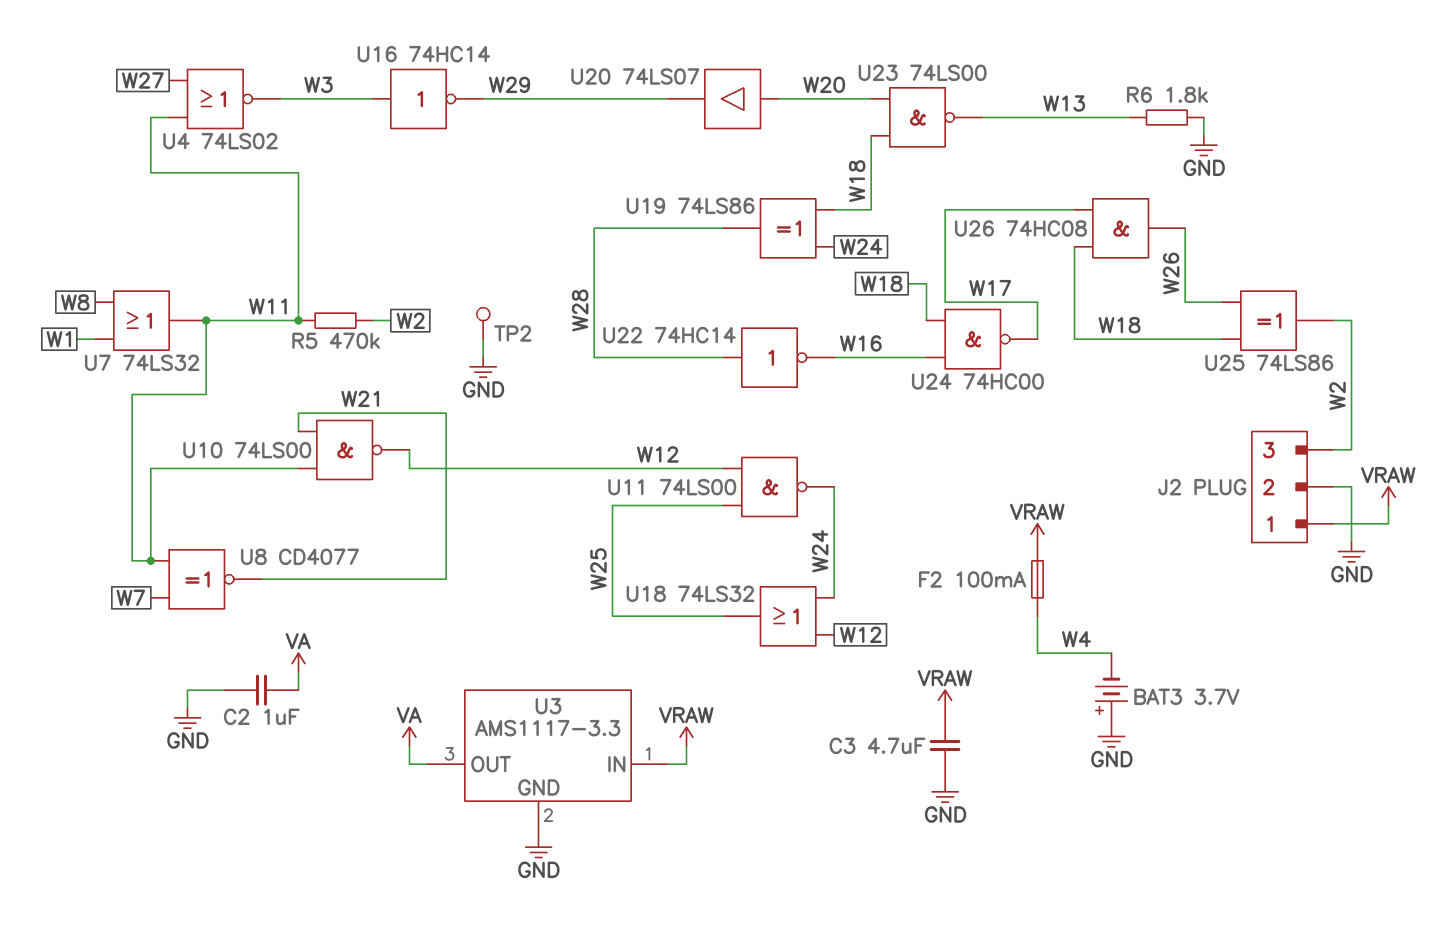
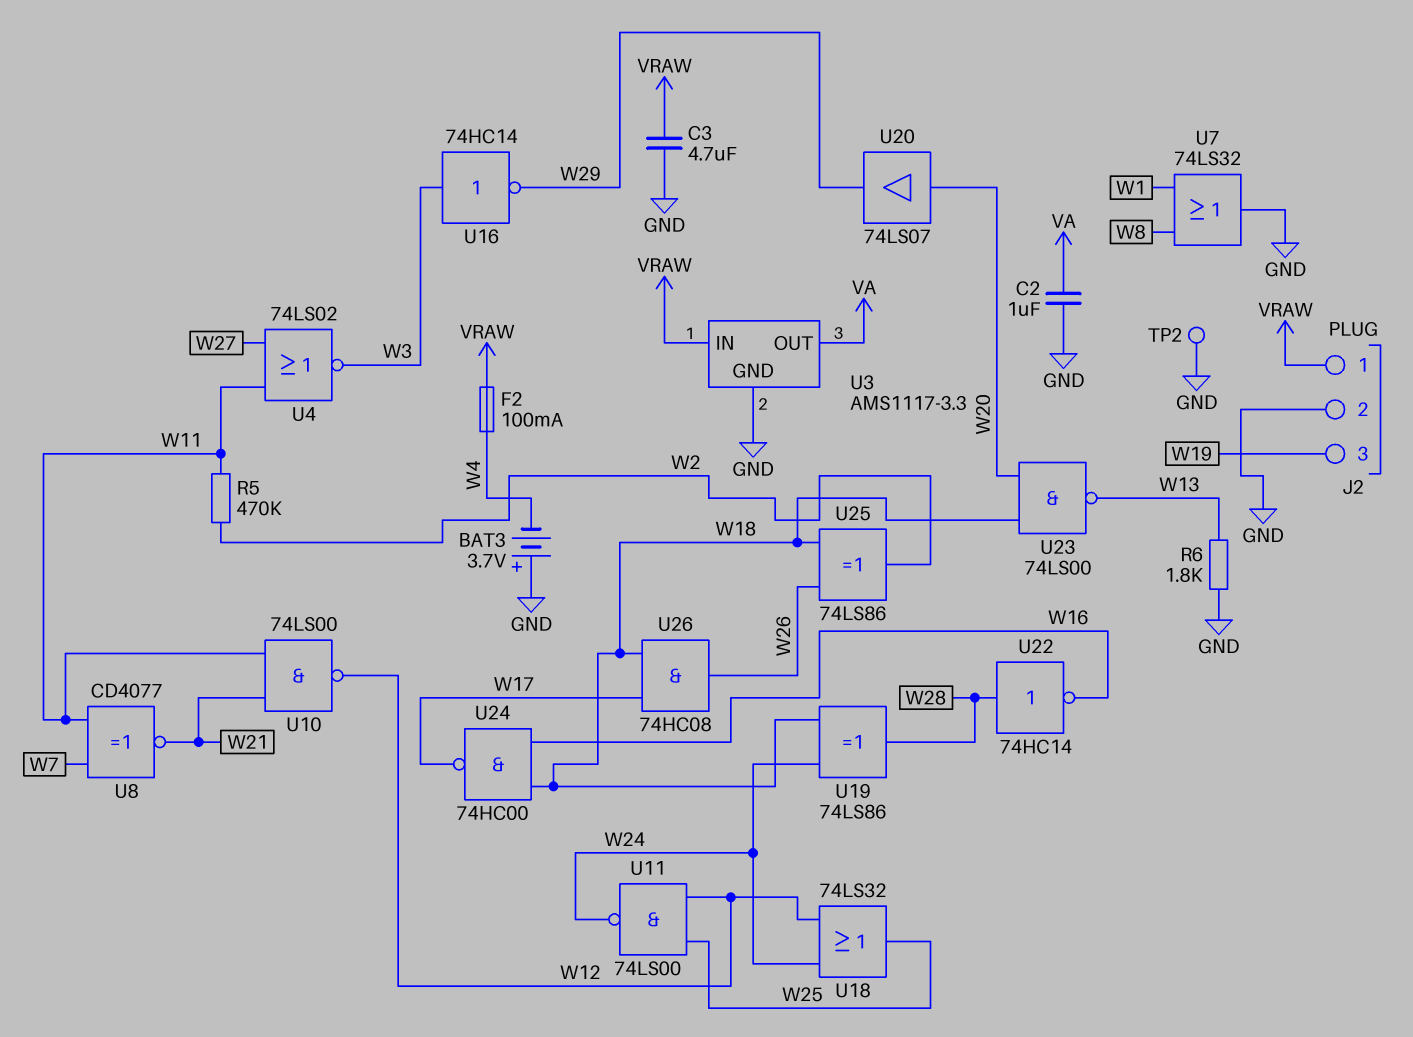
J2 pin 3: W2 -> W19
U7: OR 74LS32 (in W1, in W8, out W11) -> OR 74LS32 (in W1, in W8, out GND)

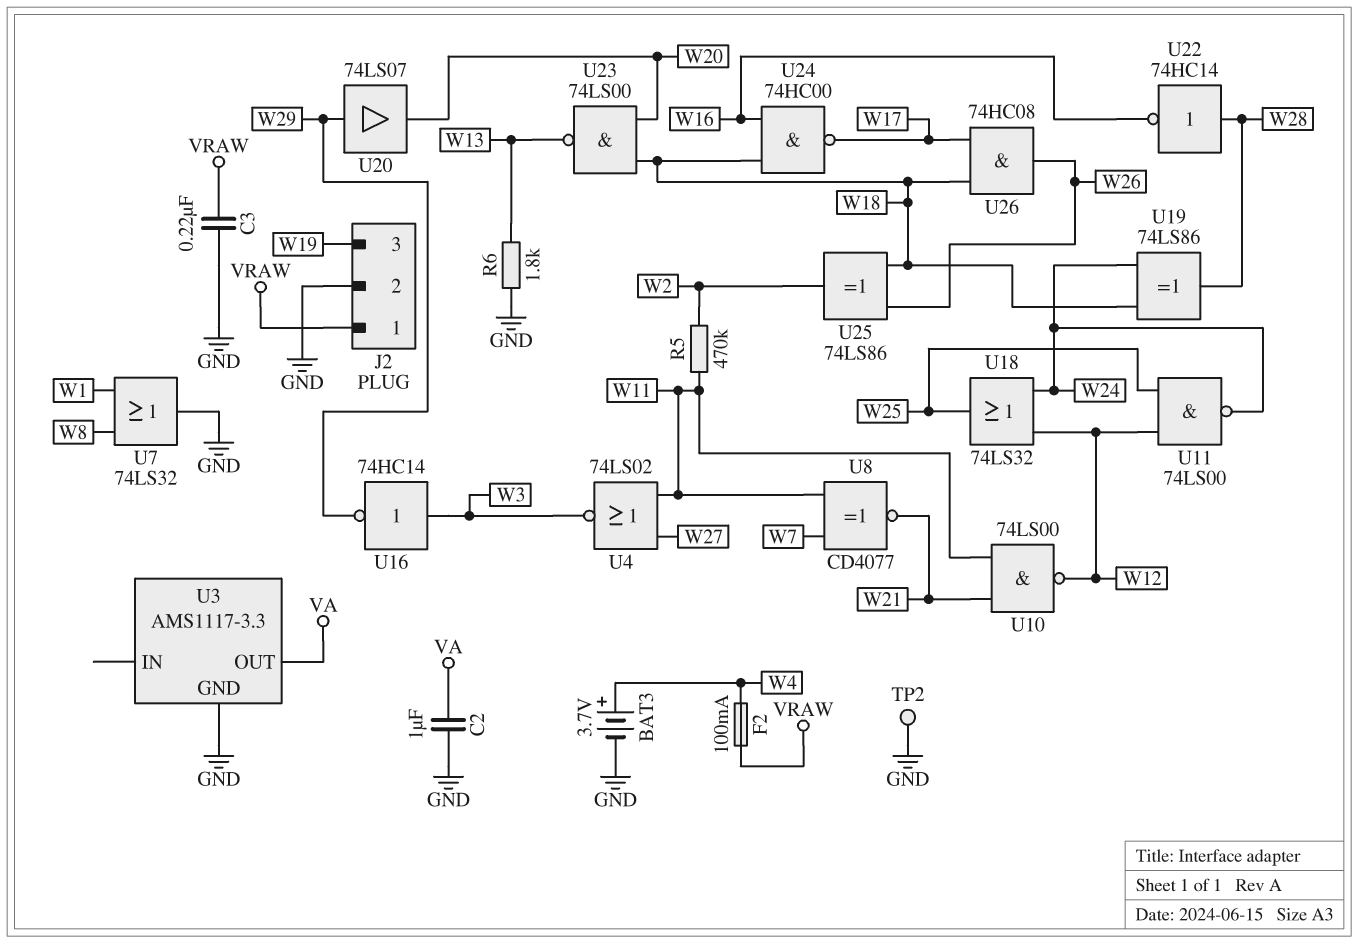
BAT3: 3.7V (plus GND, minus W4) -> 3.7V (plus W4, minus GND)
C3: 4.7uF (GND, VRAW) -> 220nF (GND, VRAW)
U3 pin IN: VRAW -> none
U20: buffer 74LS07 (in W20, out W29) -> buffer 74LS07 (in W29, out W20)

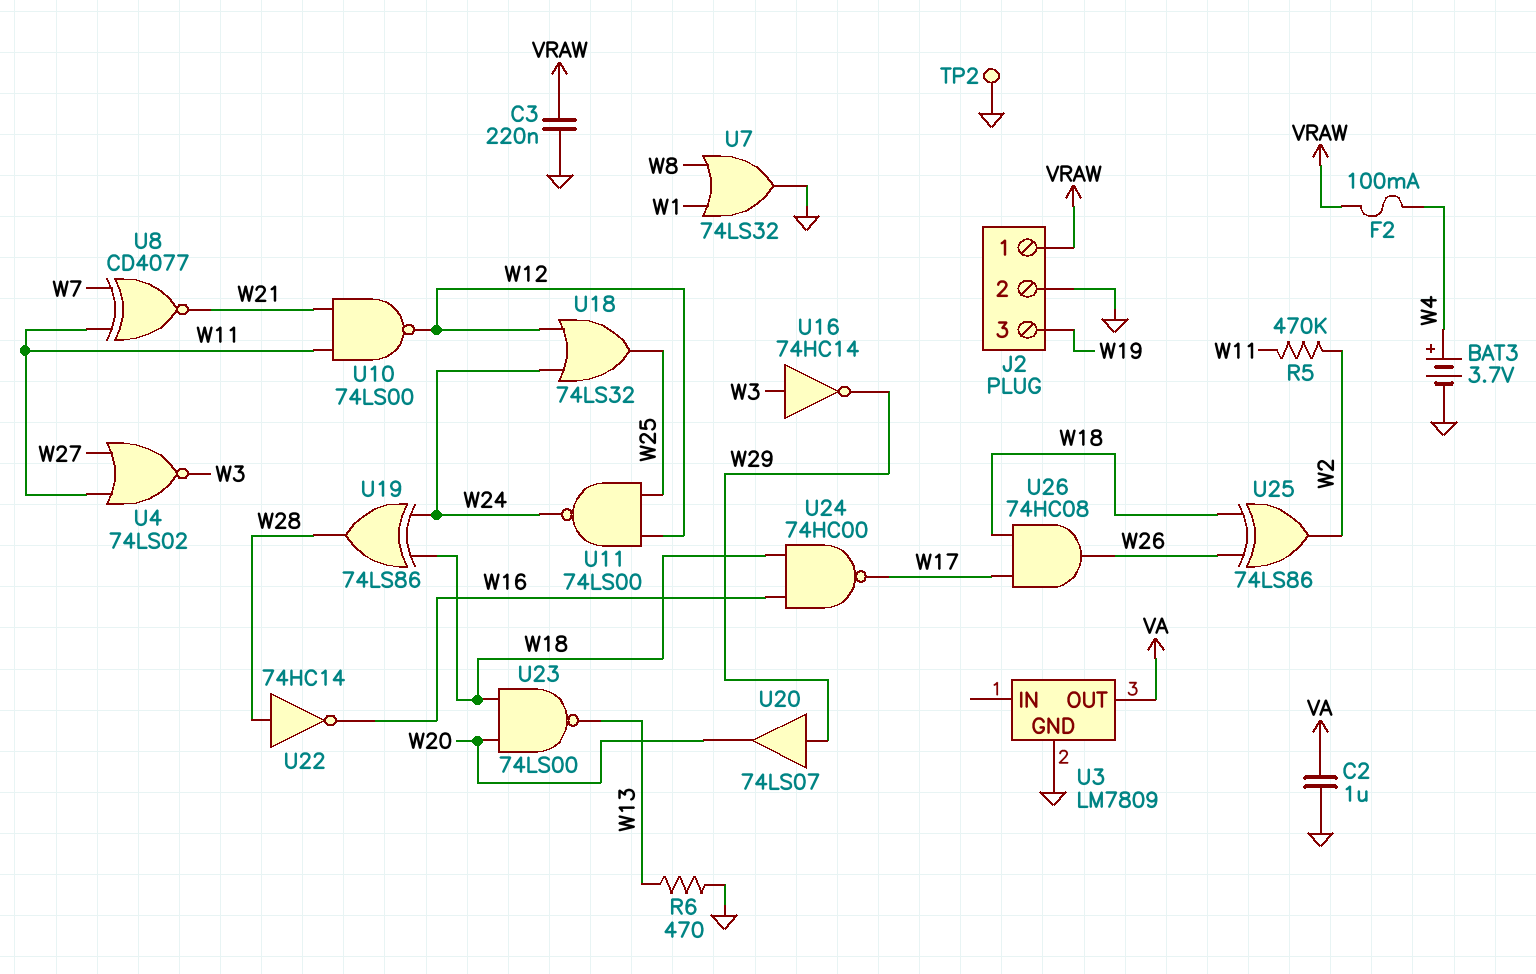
R6: 1.8k (GND, W13) -> 470 (GND, W13)
U3: AMS1117-3.3 -> LM7809

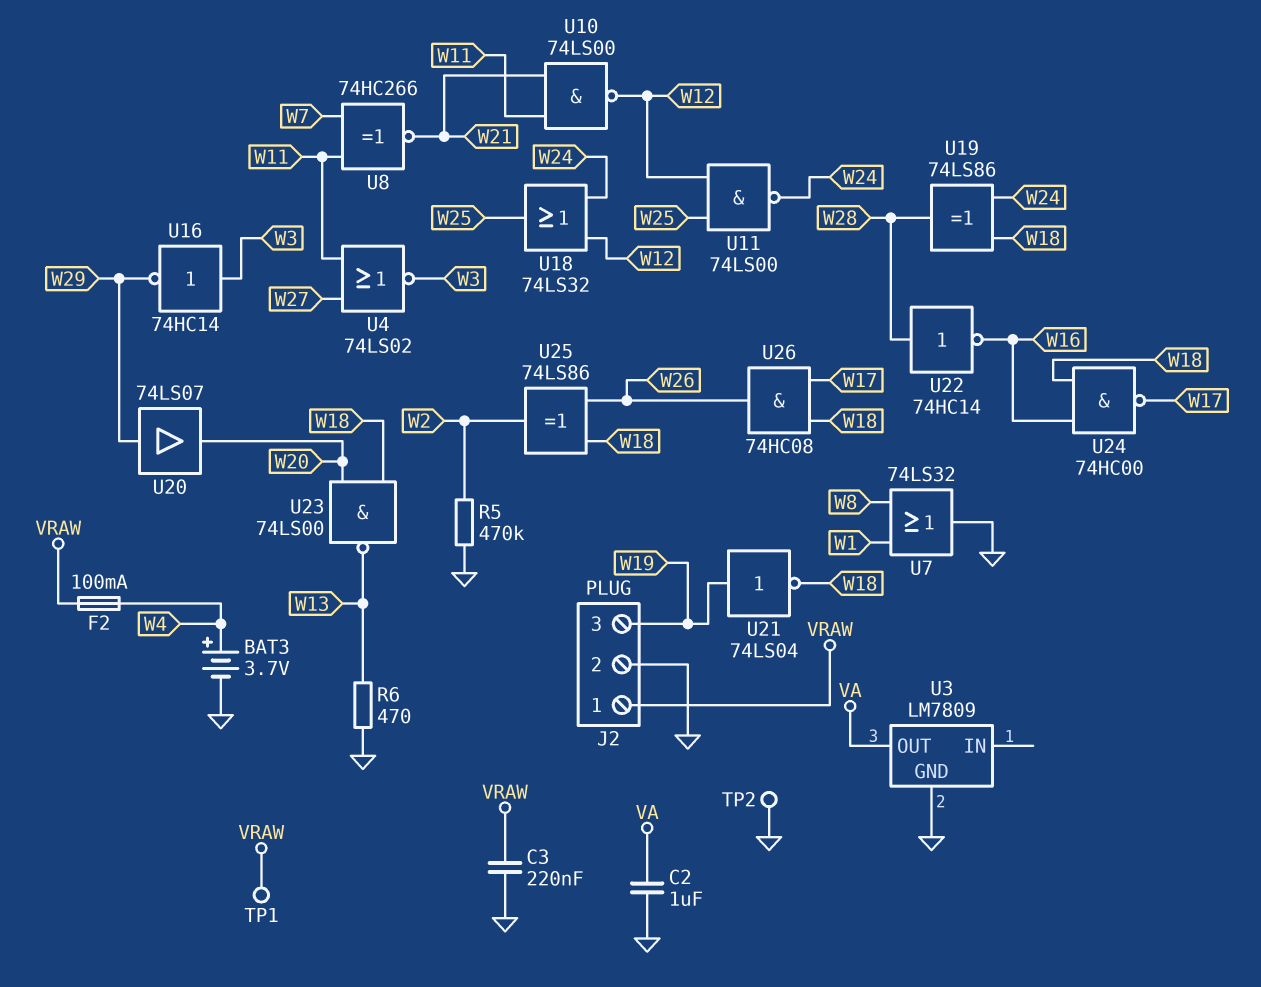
R5: 470k (W2, W11) -> 470k (GND, W2)
TP1: none -> test point (VRAW)
U8: XNOR CD4077 (in W7, in W11, out W21) -> XNOR 74HC266 (in W7, in W11, out W21)
U21: none -> NOT 74LS04 (in W19, out W18)

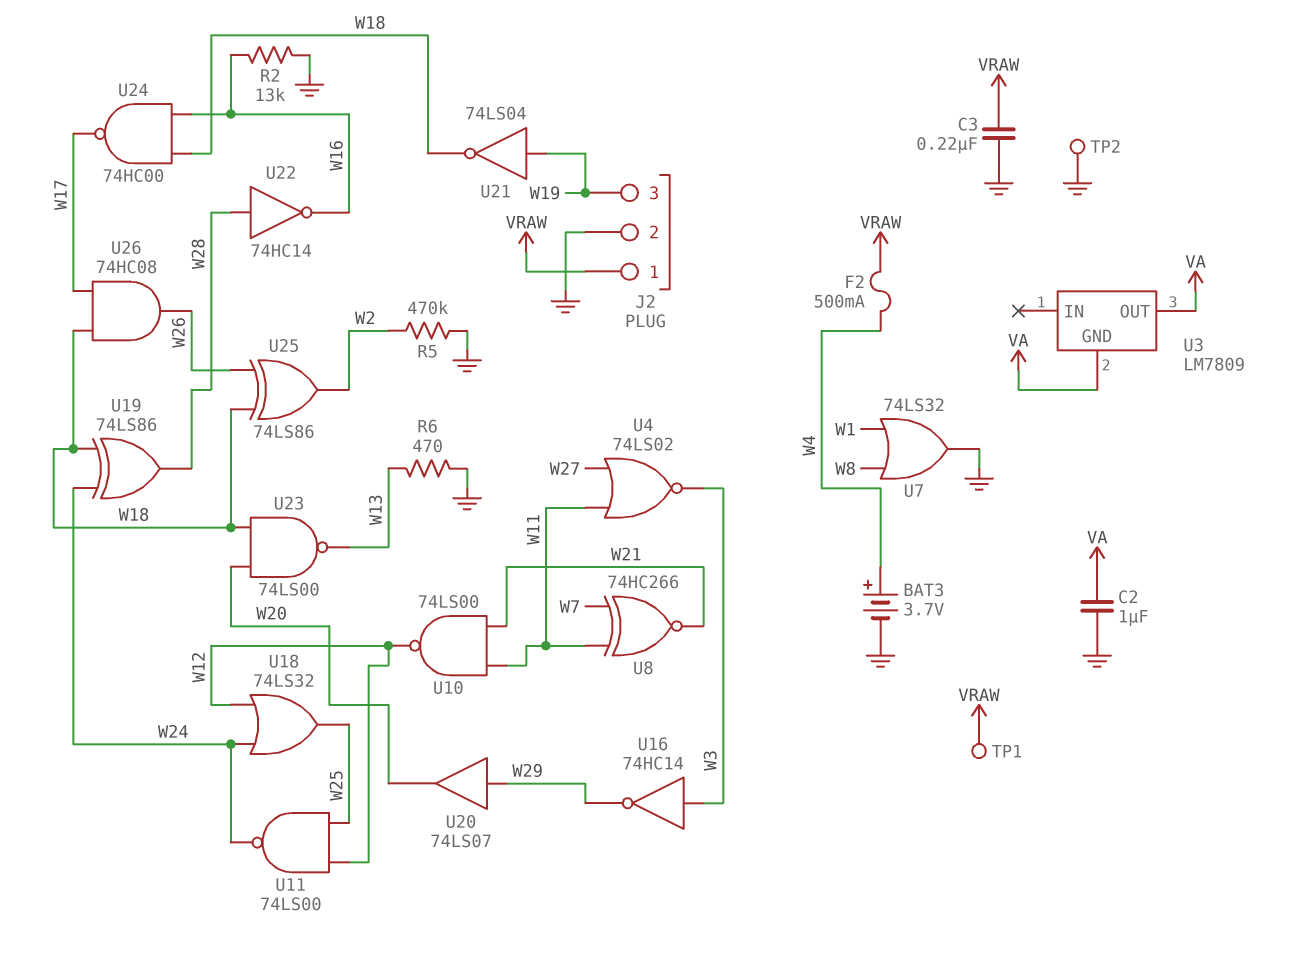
F2: 100mA (VRAW, W4) -> 500mA (VRAW, W4)
R2: none -> 13k (GND, W16)
U3 pin GND: GND -> VA

